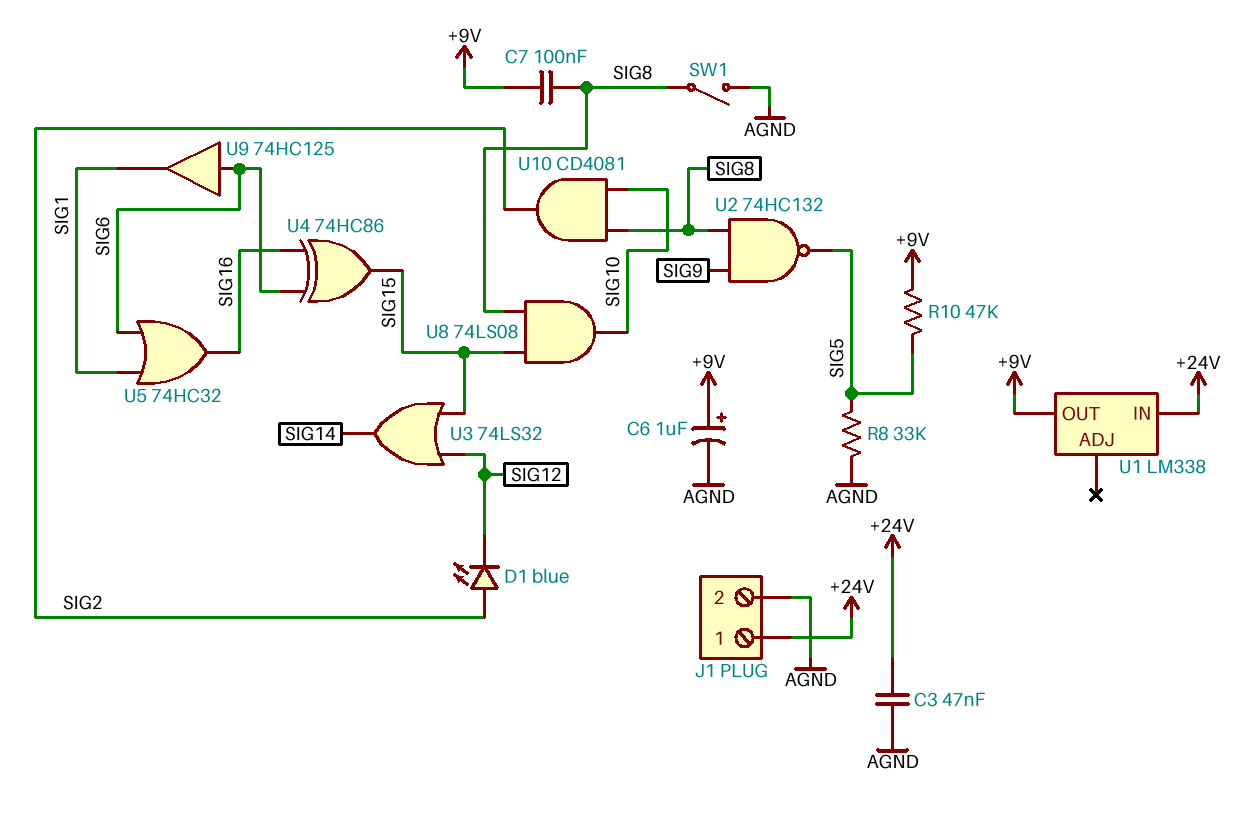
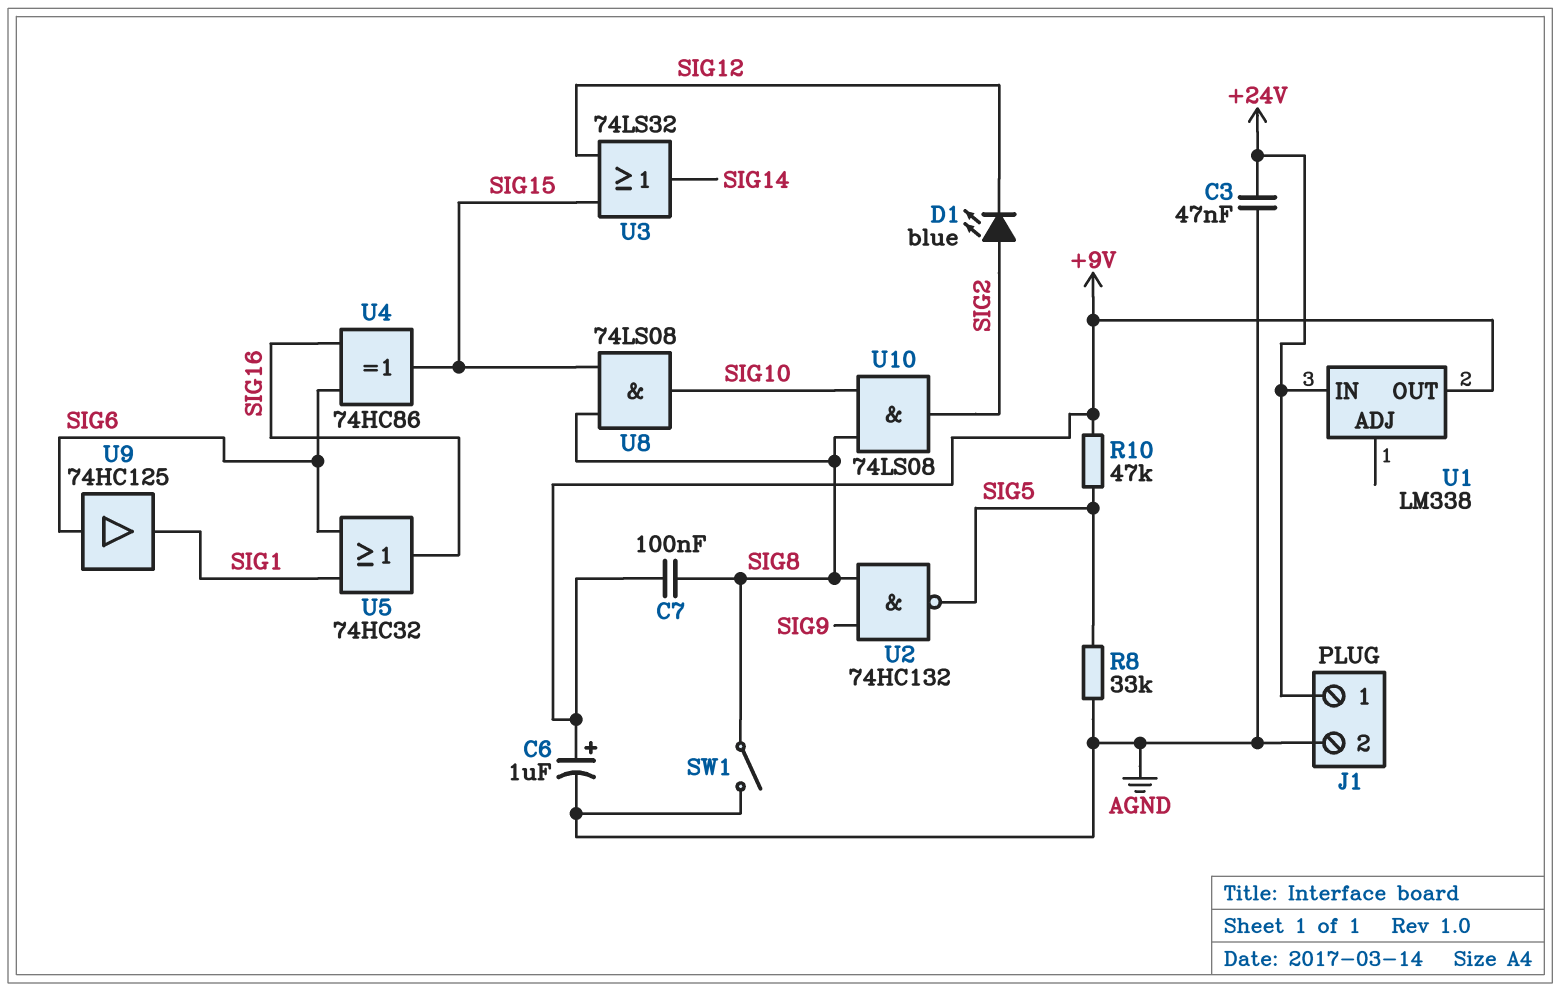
U10: AND CD4081 (in SIG8, in SIG10, out SIG2) -> AND 74LS08 (in SIG8, in SIG10, out SIG2)

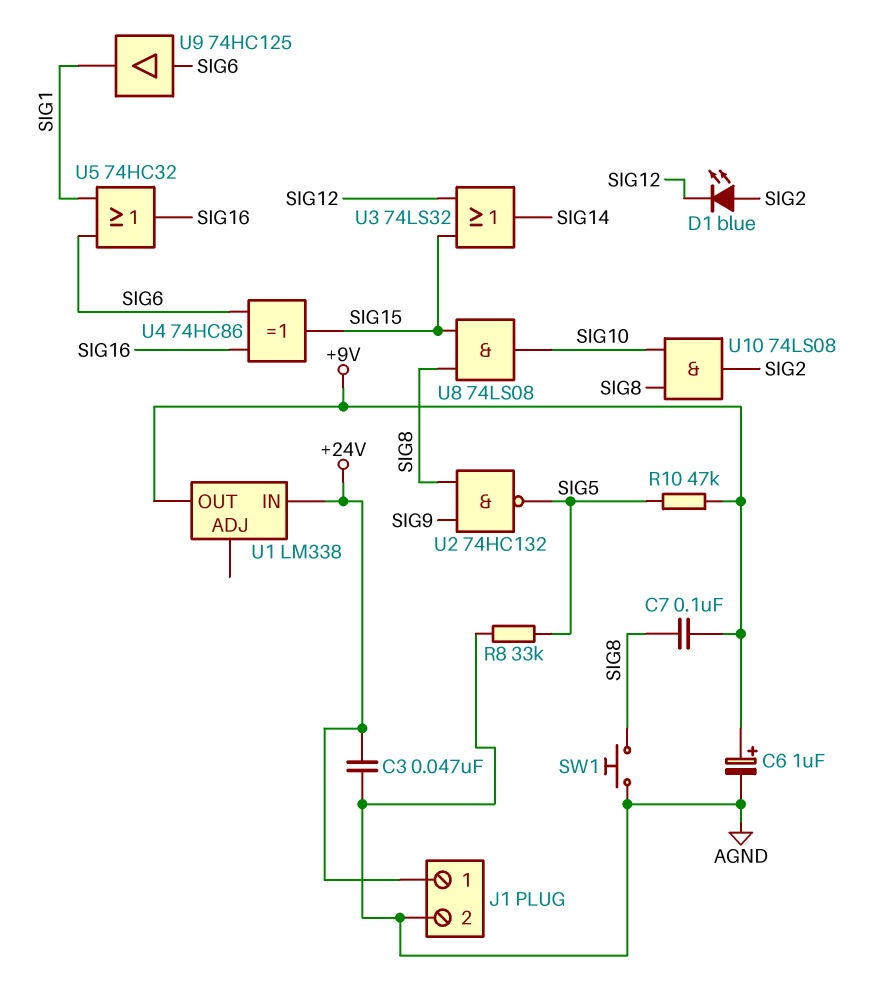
SW1: switch (AGND, SIG8) -> button (AGND, SIG8)

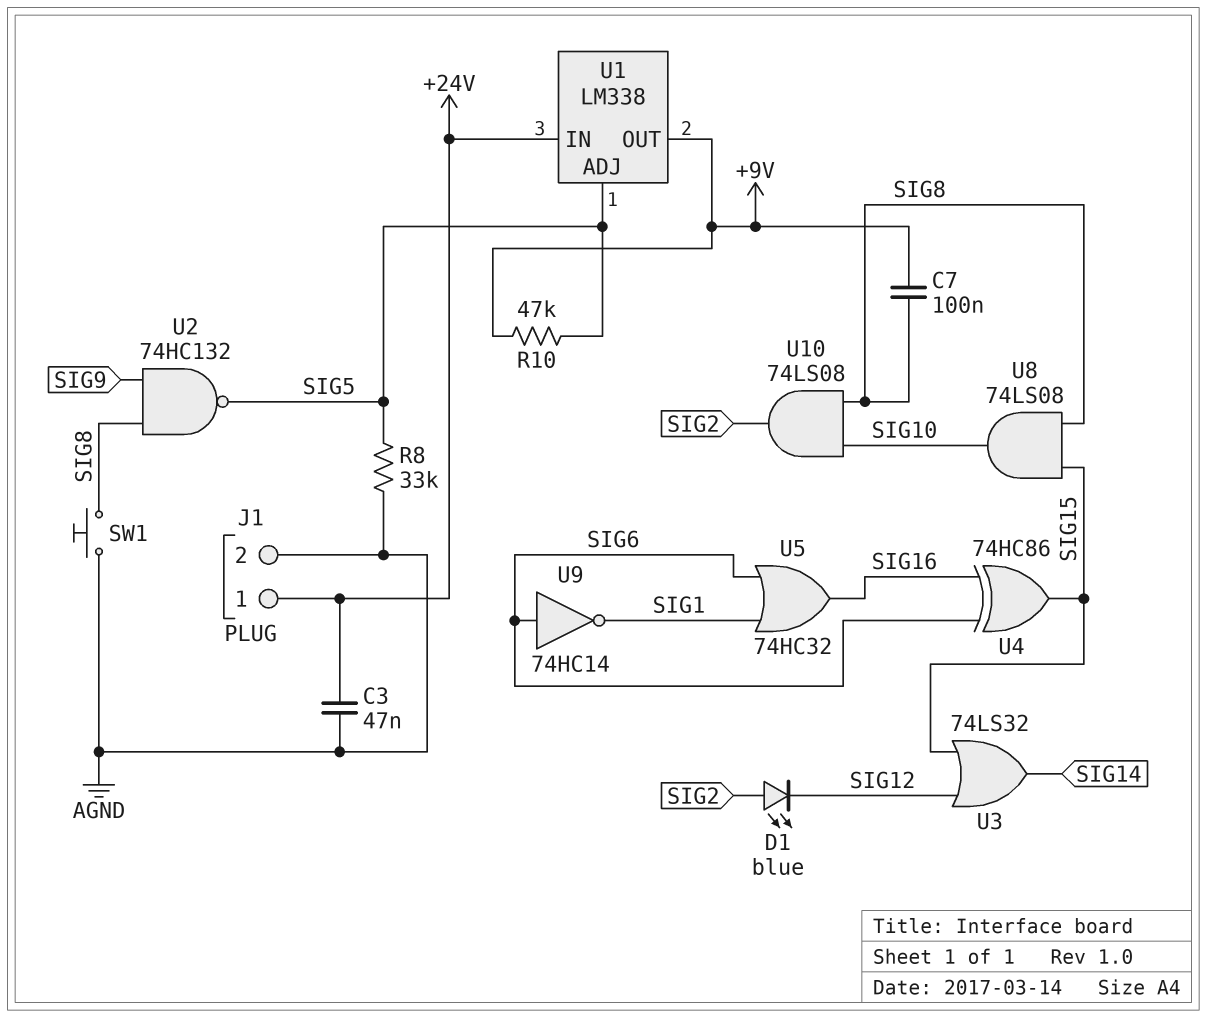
C6: 1uF (plus +9V, minus AGND) -> none
U1 pin ADJ: none -> SIG5
U9: buffer 74HC125 (in SIG6, out SIG1) -> NOT 74HC14 (in SIG6, out SIG1)

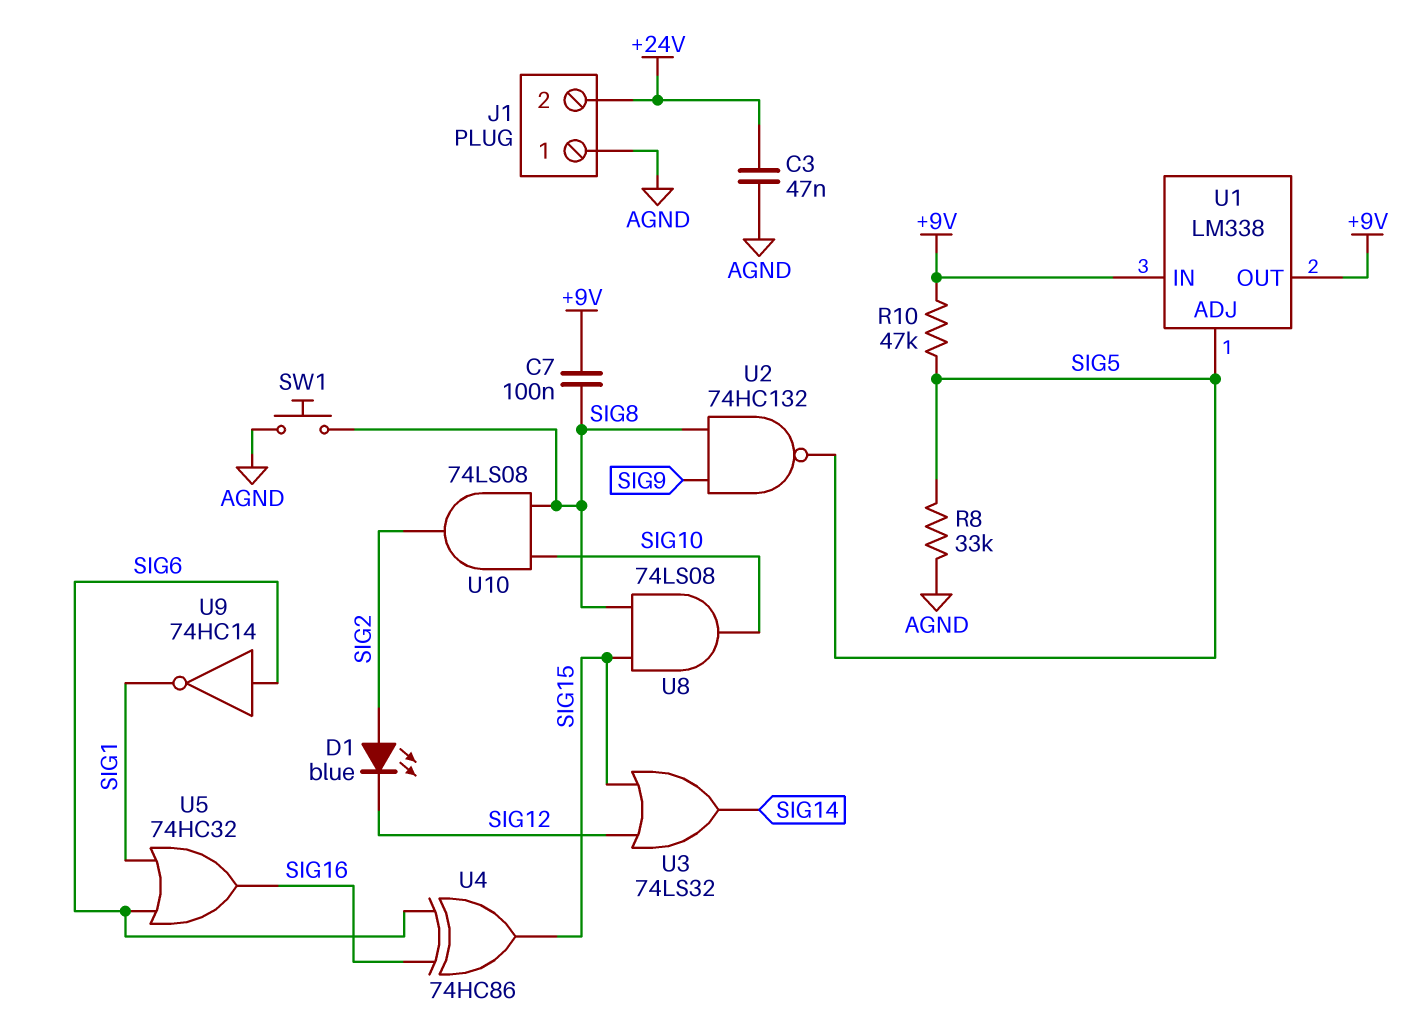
J1 pin 1: +24V -> AGND
J1 pin 2: AGND -> +24V
U1 pin IN: +24V -> +9V

